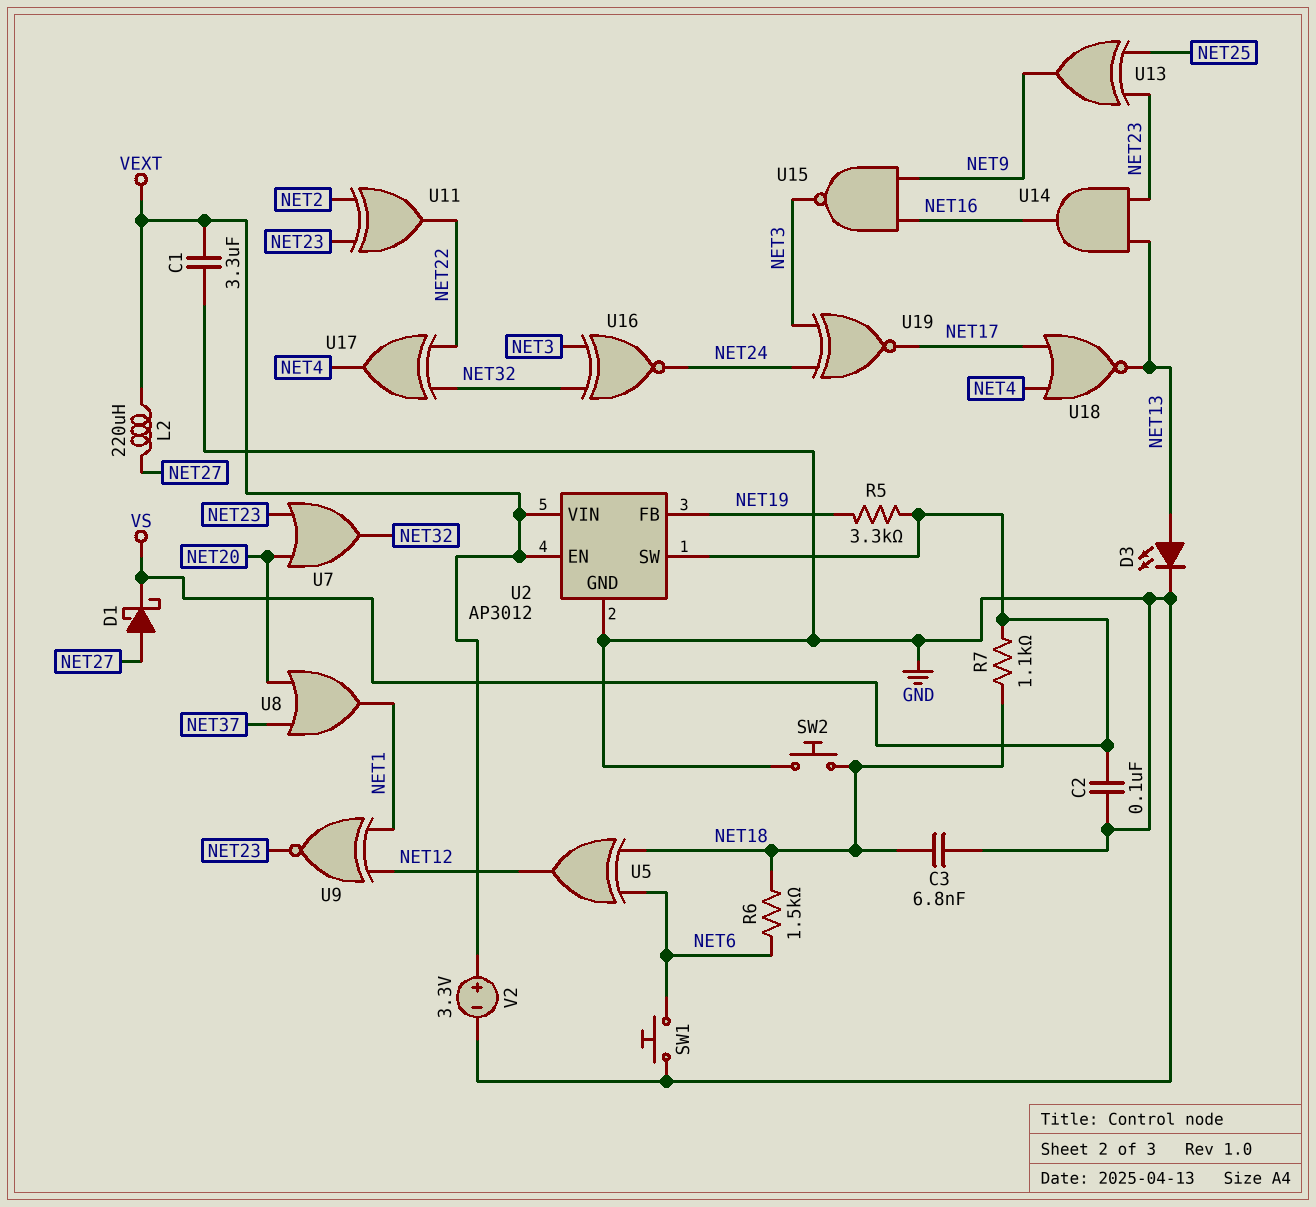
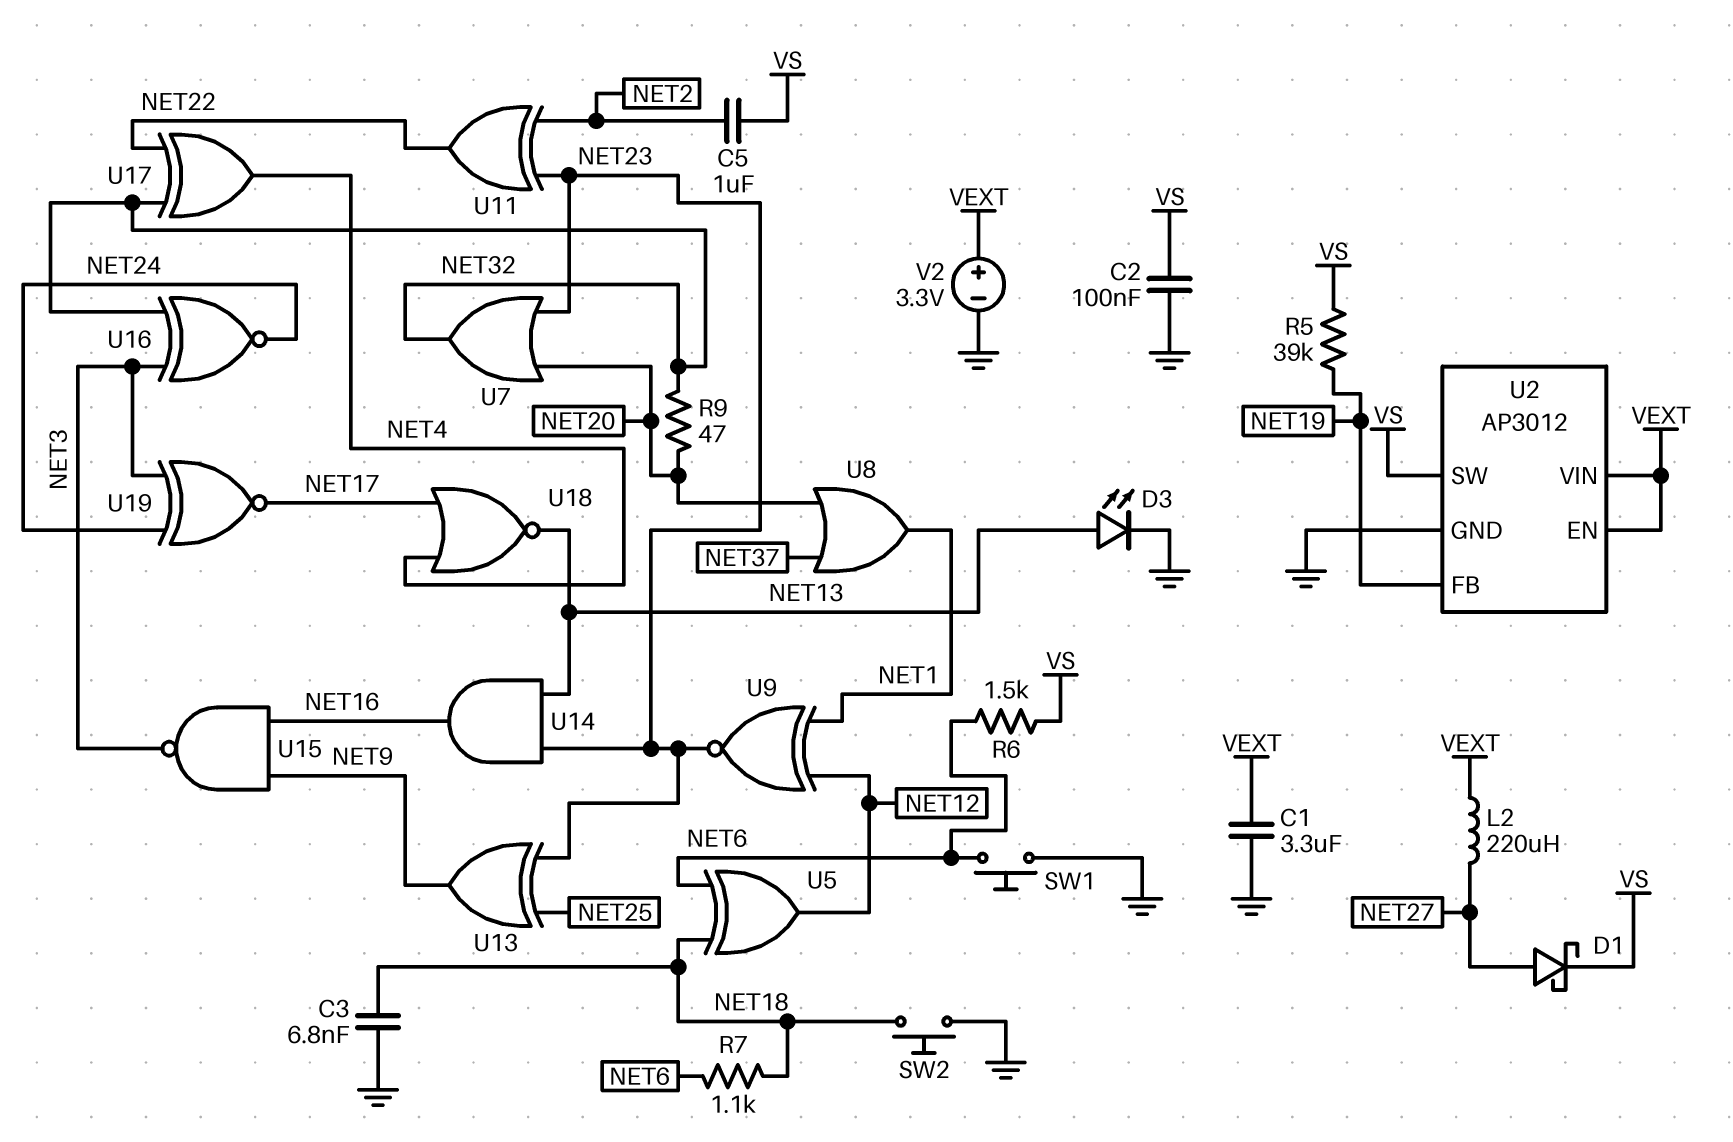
C5: none -> 1uF (NET2, VS)
R5: 3.3k (NET19, VS) -> 39k (NET19, VS)
R6: 1.5k (NET6, NET18) -> 1.5k (NET6, VS)
R7: 1.1k (NET18, VS) -> 1.1k (NET6, NET18)
R9: none -> 47 (NET20, NET32)

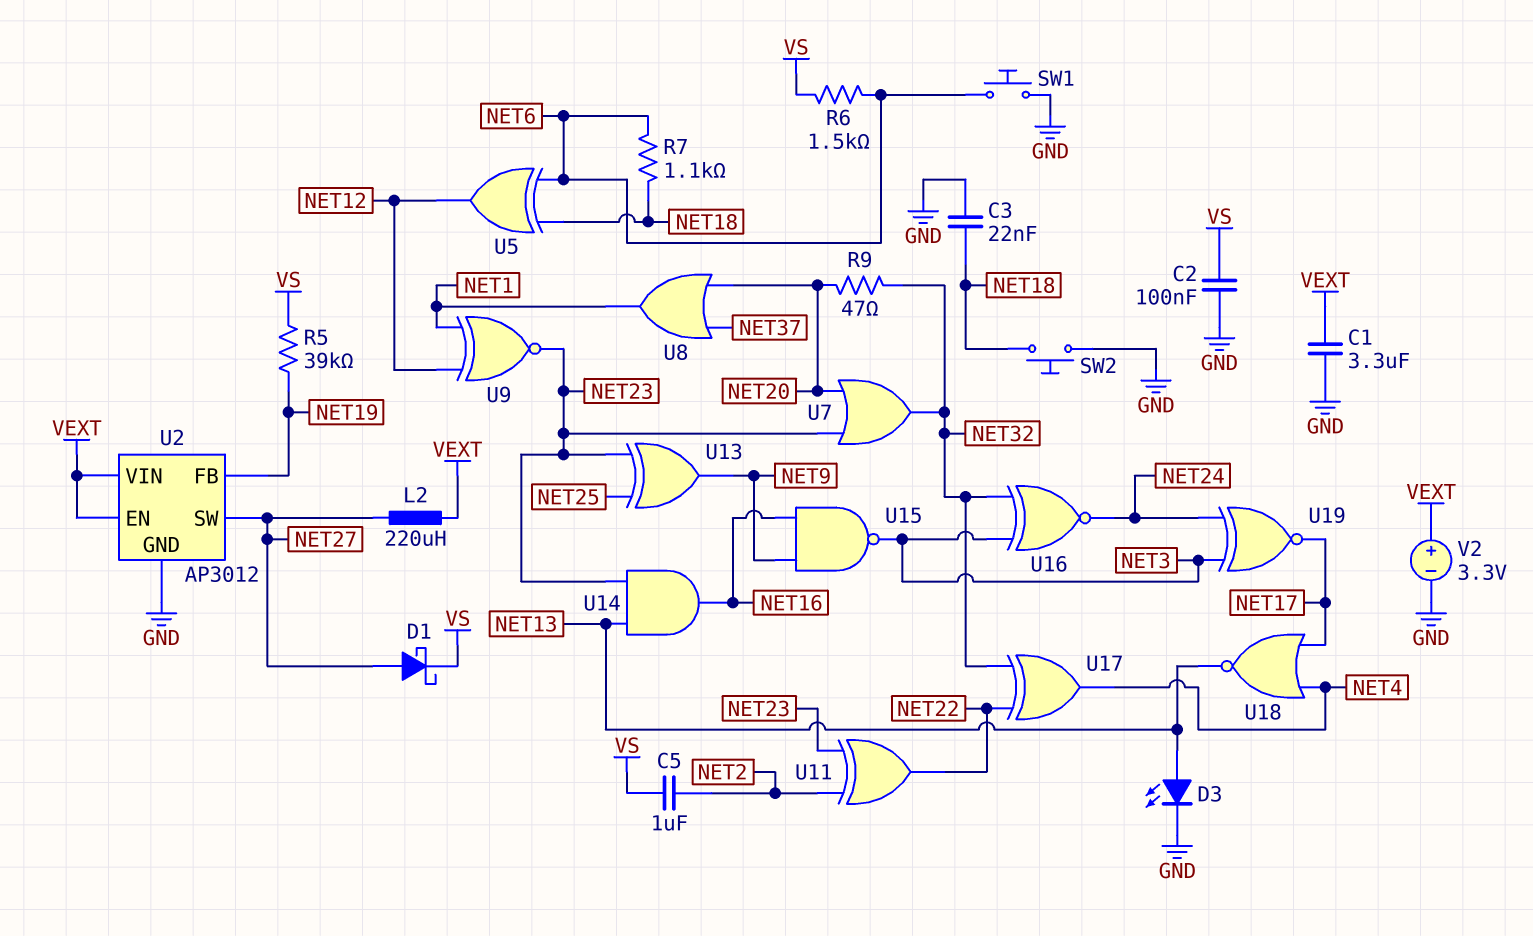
C3: 6.8nF (GND, NET18) -> 22nF (GND, NET18)
U2 pin SW: VS -> NET27

